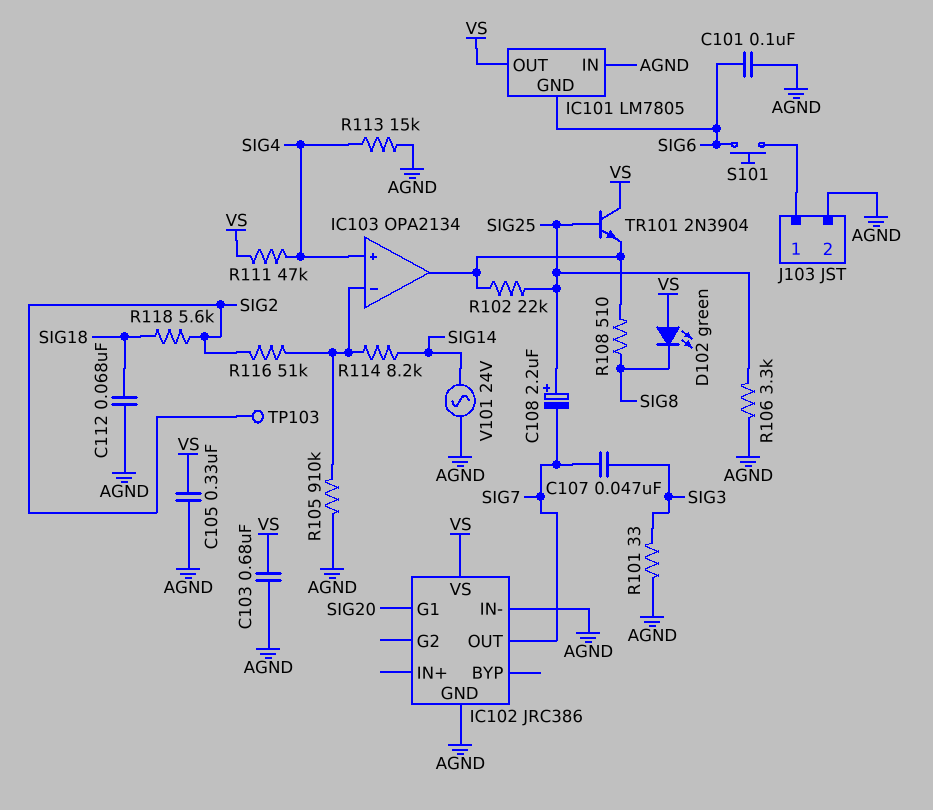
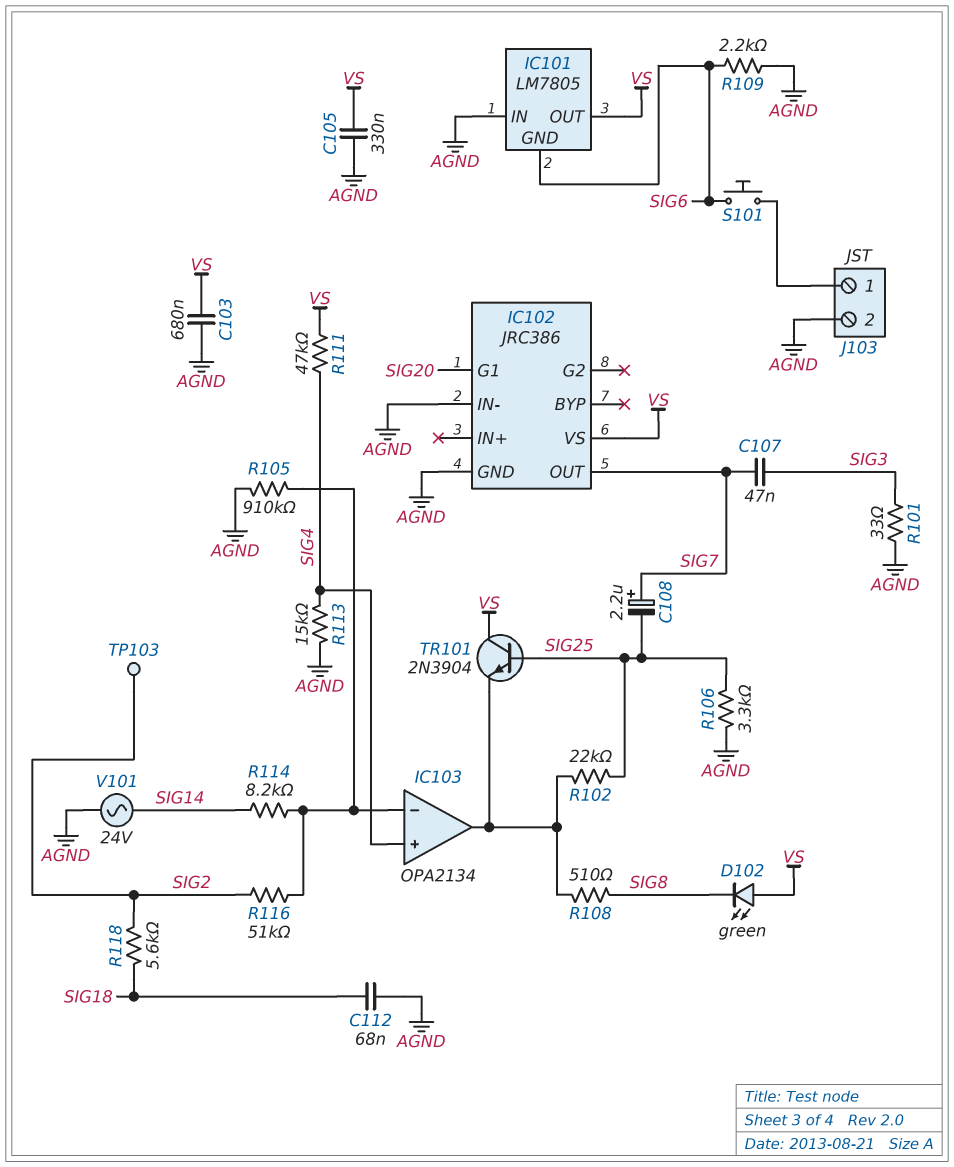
C101: 100nF (AGND, SIG6) -> none
C108: 2.2uF (plus SIG25, minus SIG7) -> 2.2uF (plus SIG7, minus SIG25)
R109: none -> 2.2k (AGND, SIG6)

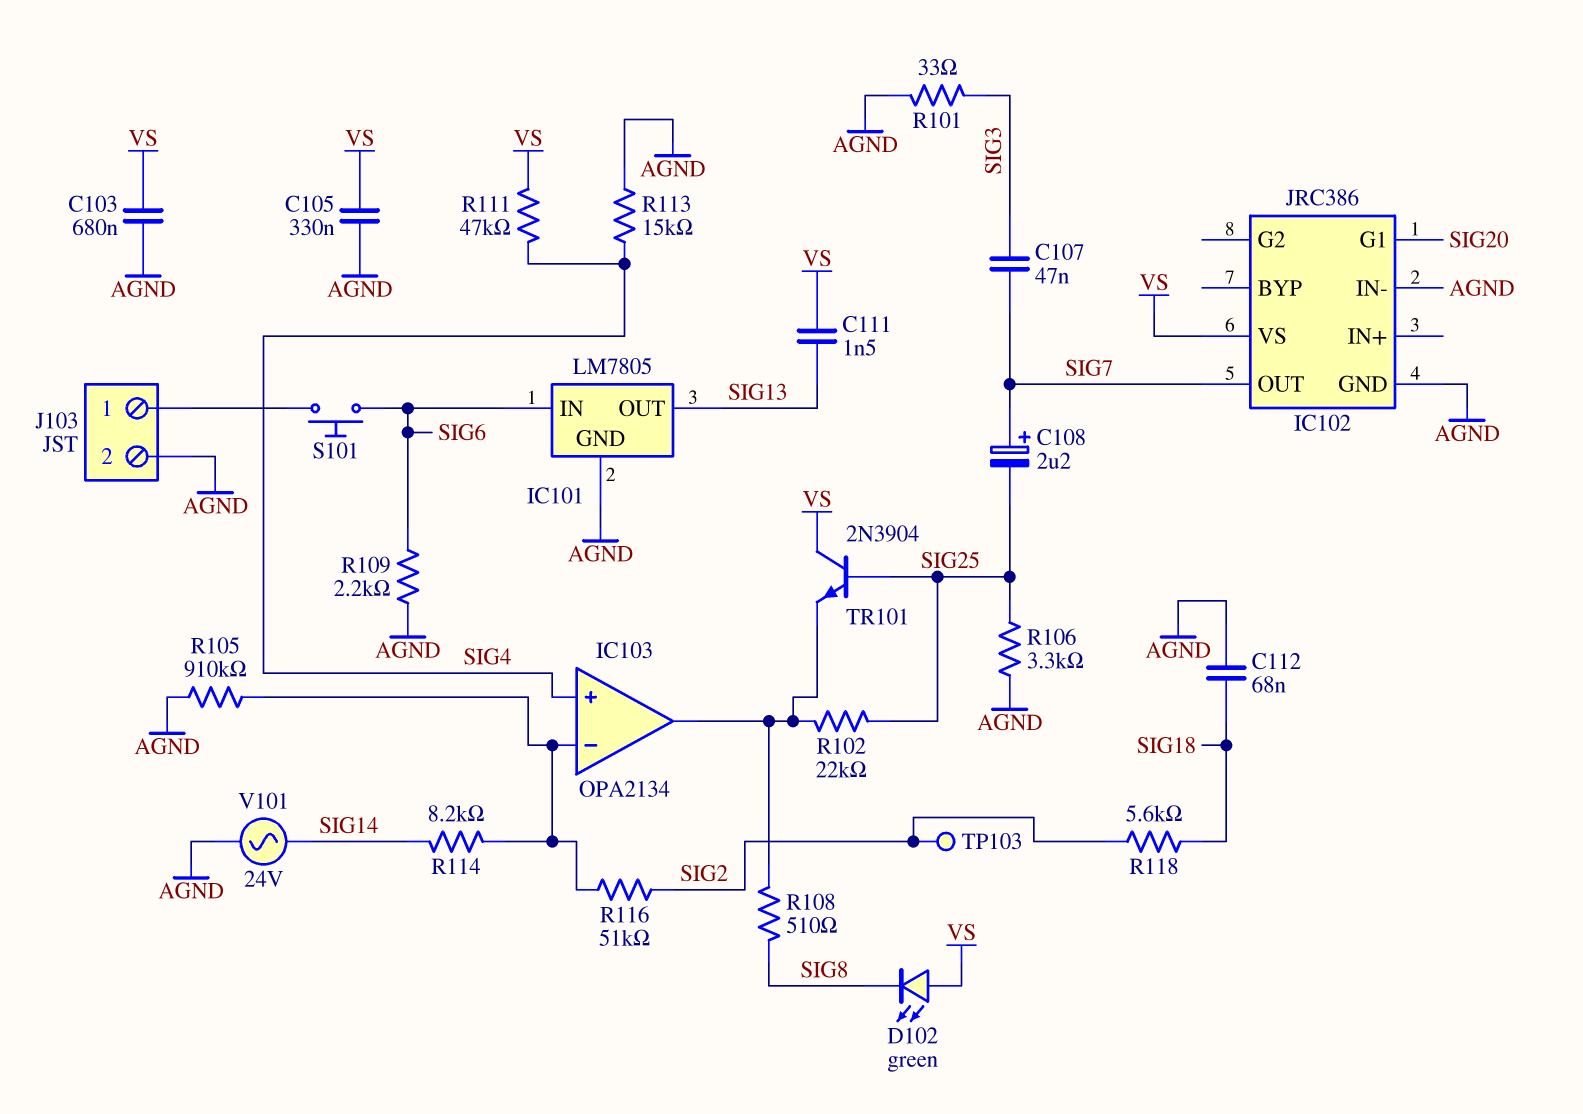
C111: none -> 1.5nF (SIG13, VS)
IC101 pin GND: SIG6 -> AGND
IC101 pin IN: AGND -> SIG6
IC101 pin OUT: VS -> SIG13

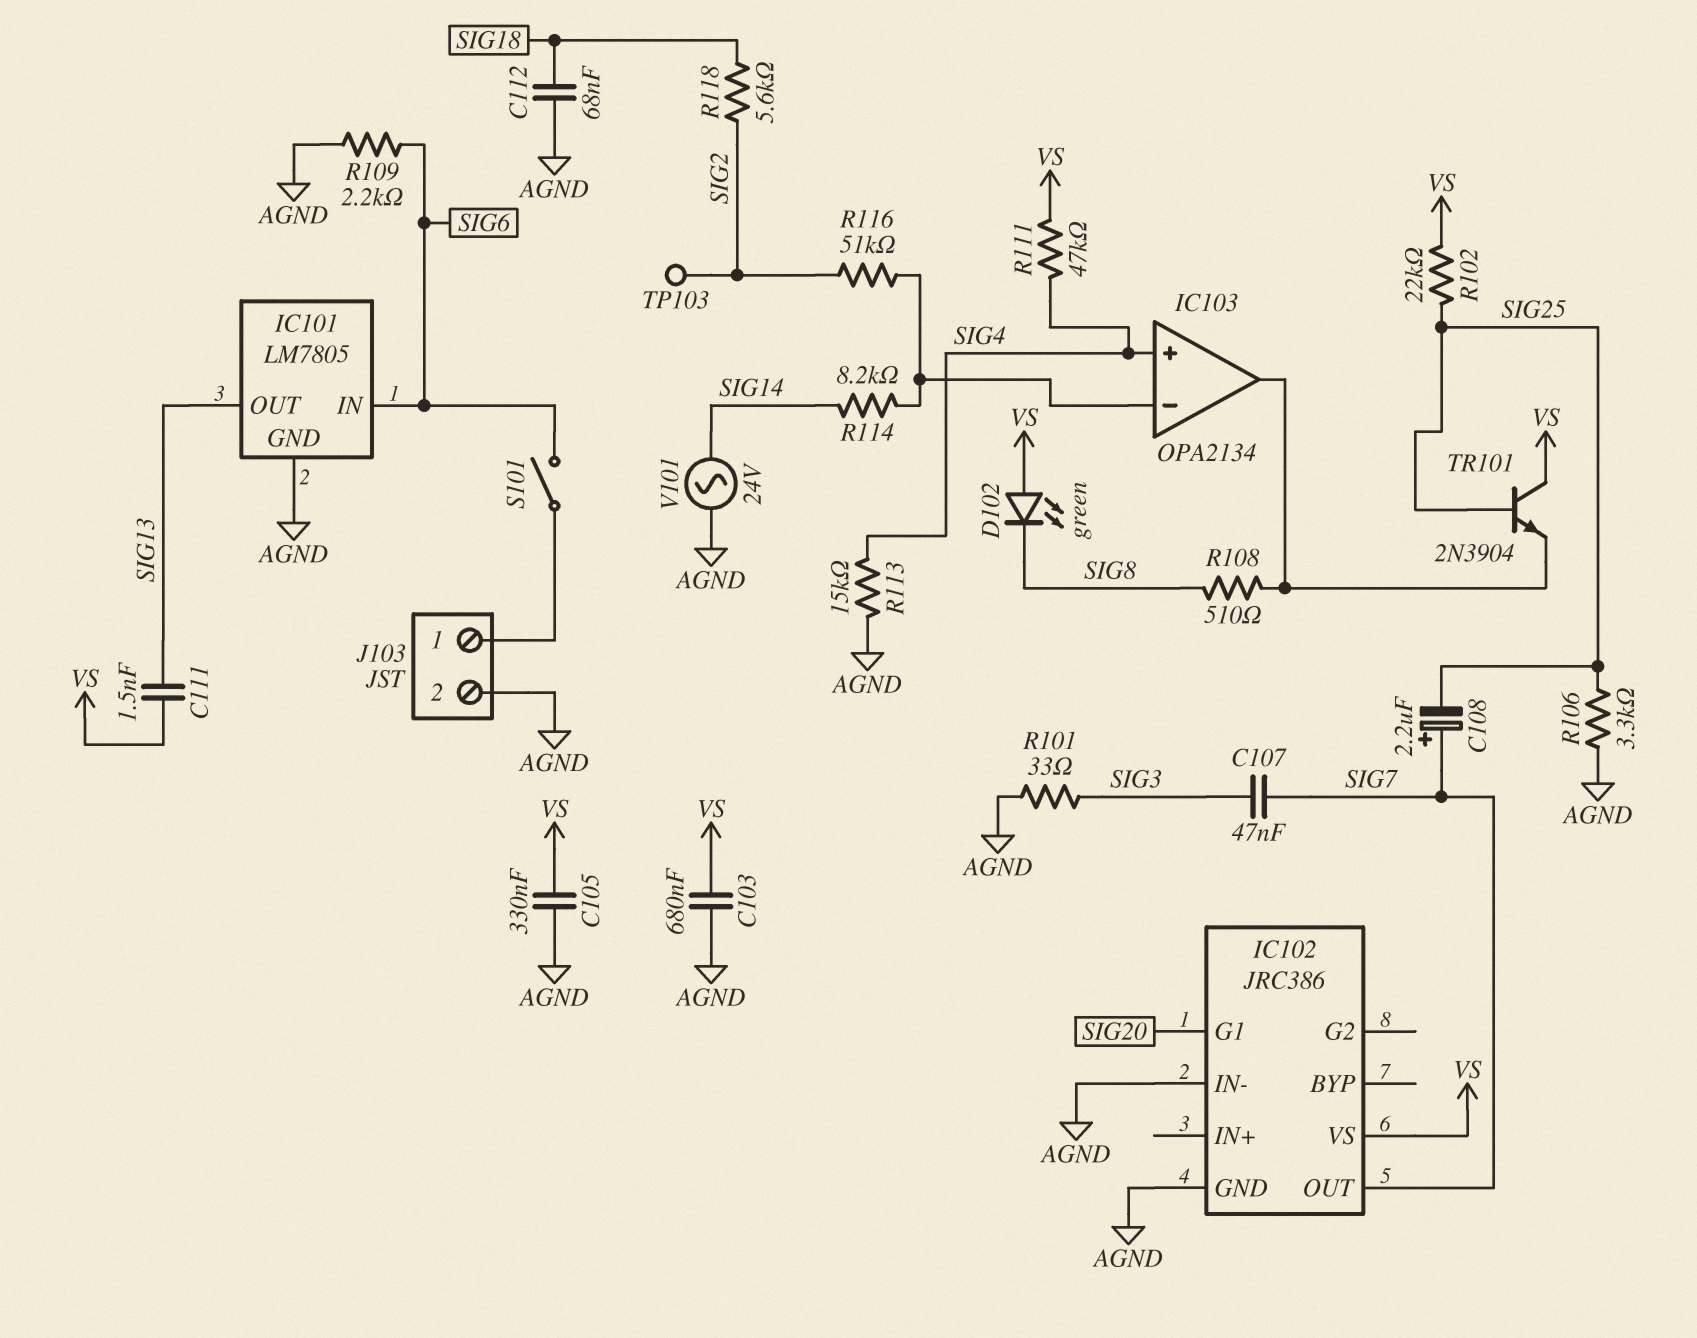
R102: 22k (IC103/out, SIG25) -> 22k (SIG25, VS)
R105: 910k (AGND, IC103/in-) -> none
S101: button (J103/1, SIG6) -> switch (J103/1, SIG6)

